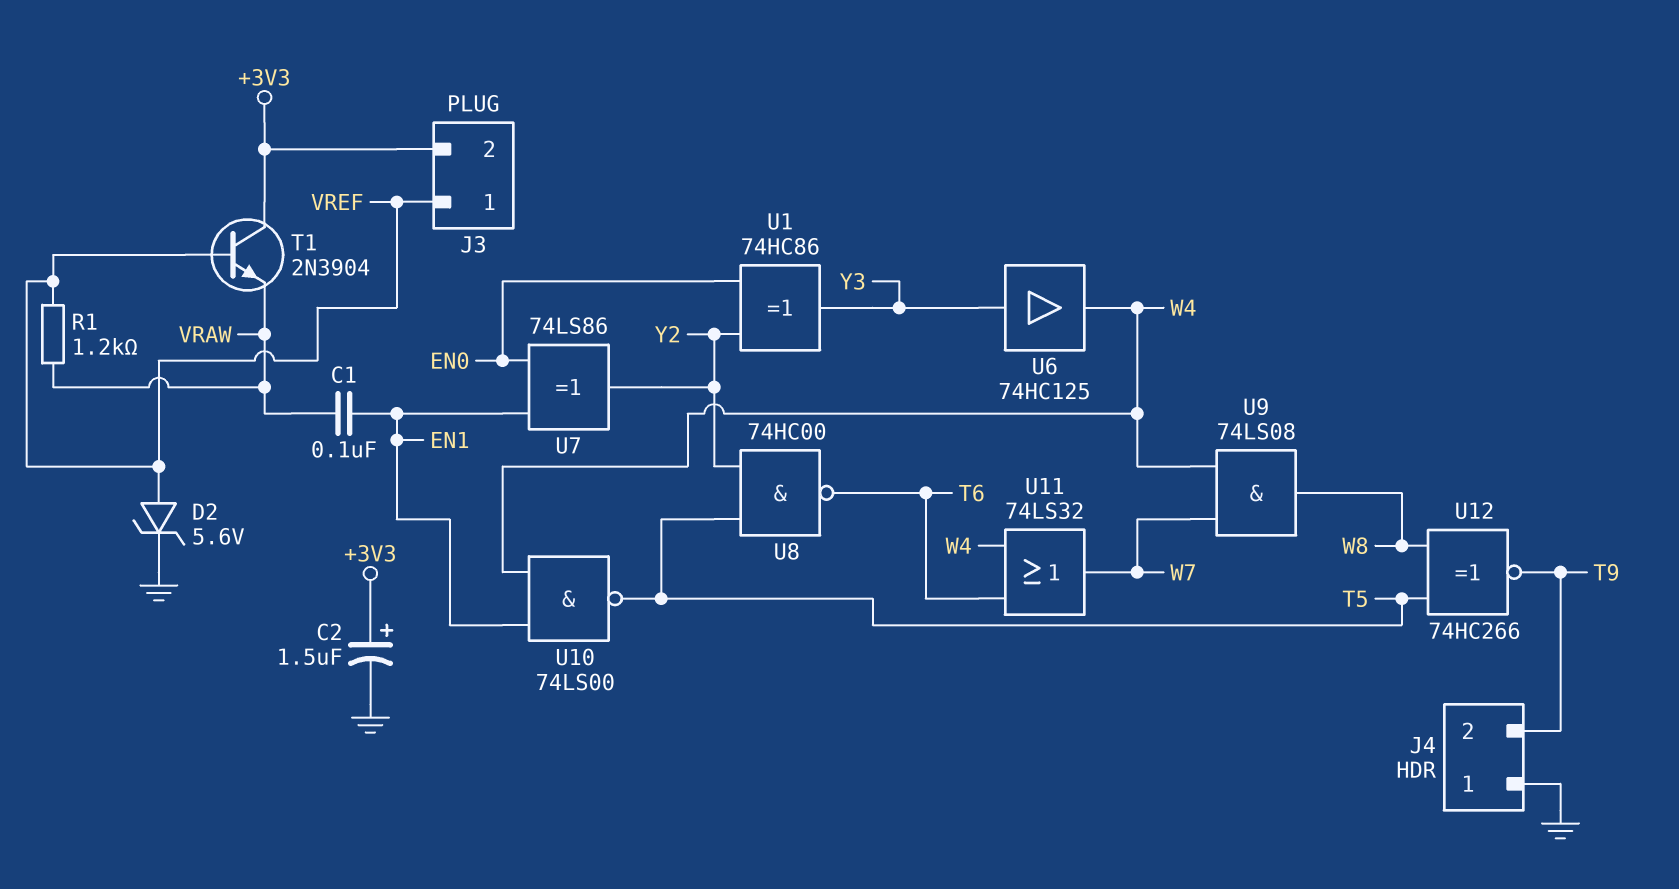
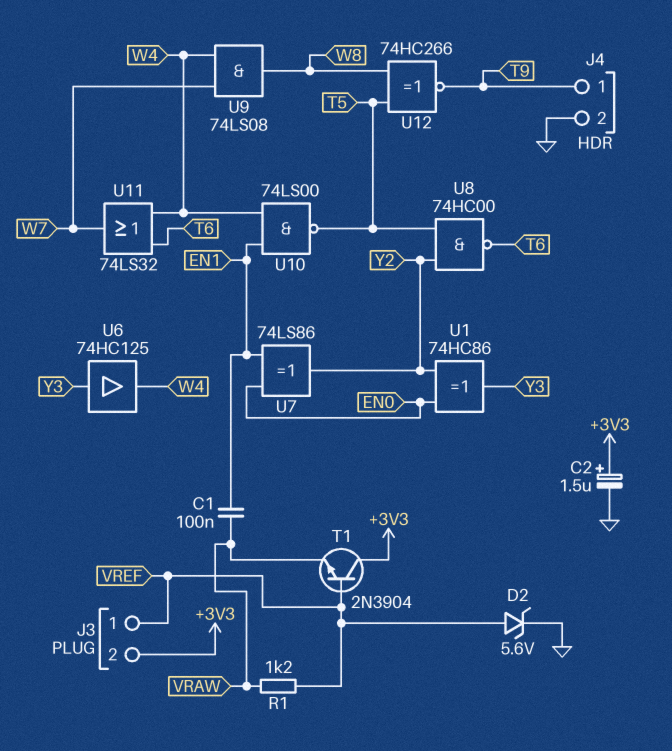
J4 pin 1: GND -> T9
J4 pin 2: T9 -> GND

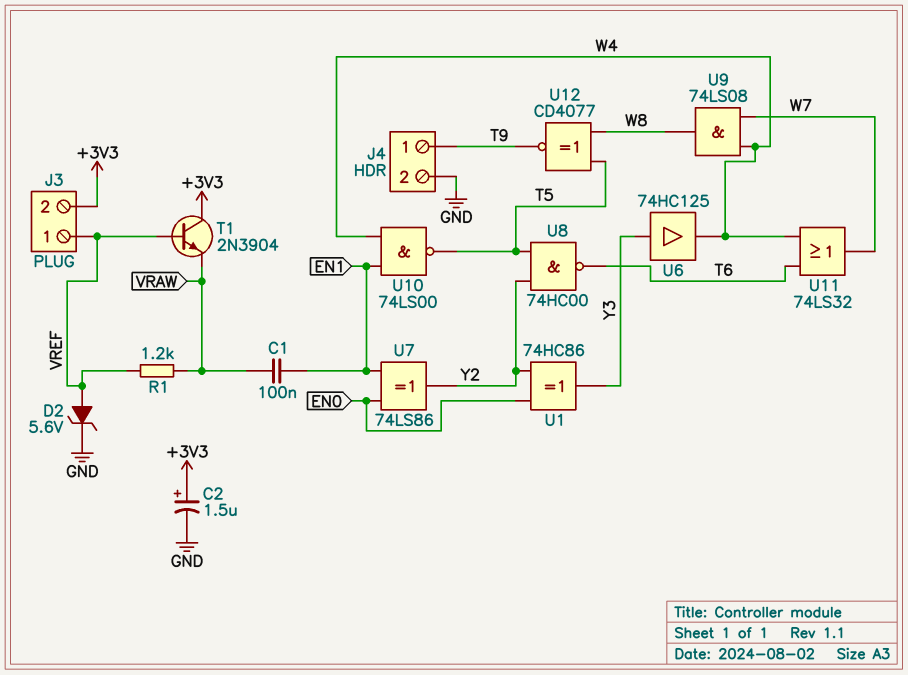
U12: XNOR 74HC266 (in T5, in W8, out T9) -> XNOR CD4077 (in T5, in W8, out T9)

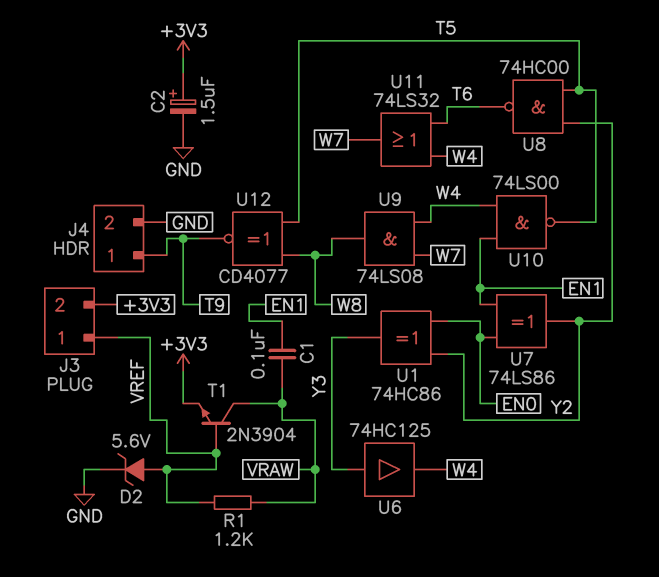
T1: NPN 2N3904 (B VREF, C +3V3, E VRAW) -> NPN 2N3904 (B VREF, C VRAW, E +3V3)

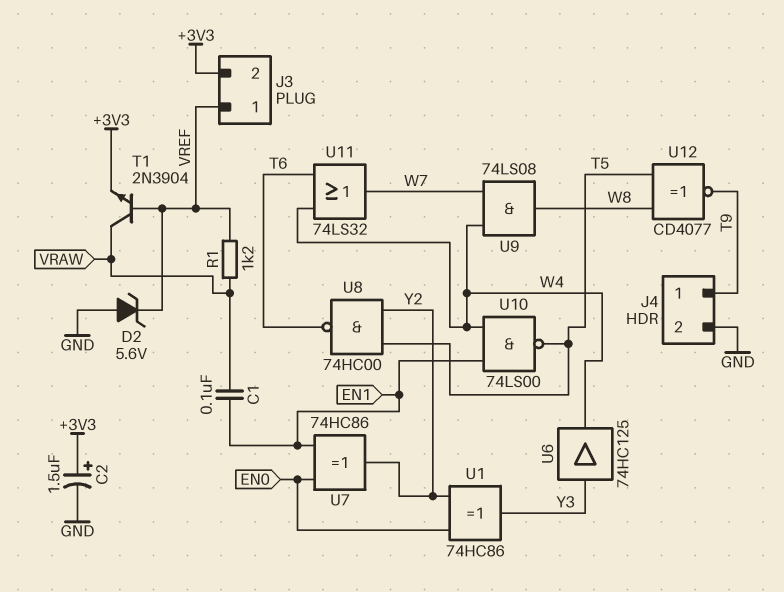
D2: zener 5.6V (A VREF, K GND) -> zener 5.6V (A GND, K VREF)
U7: XOR 74LS86 (in EN0, in EN1, out Y2) -> XOR 74HC86 (in EN0, in EN1, out Y2)

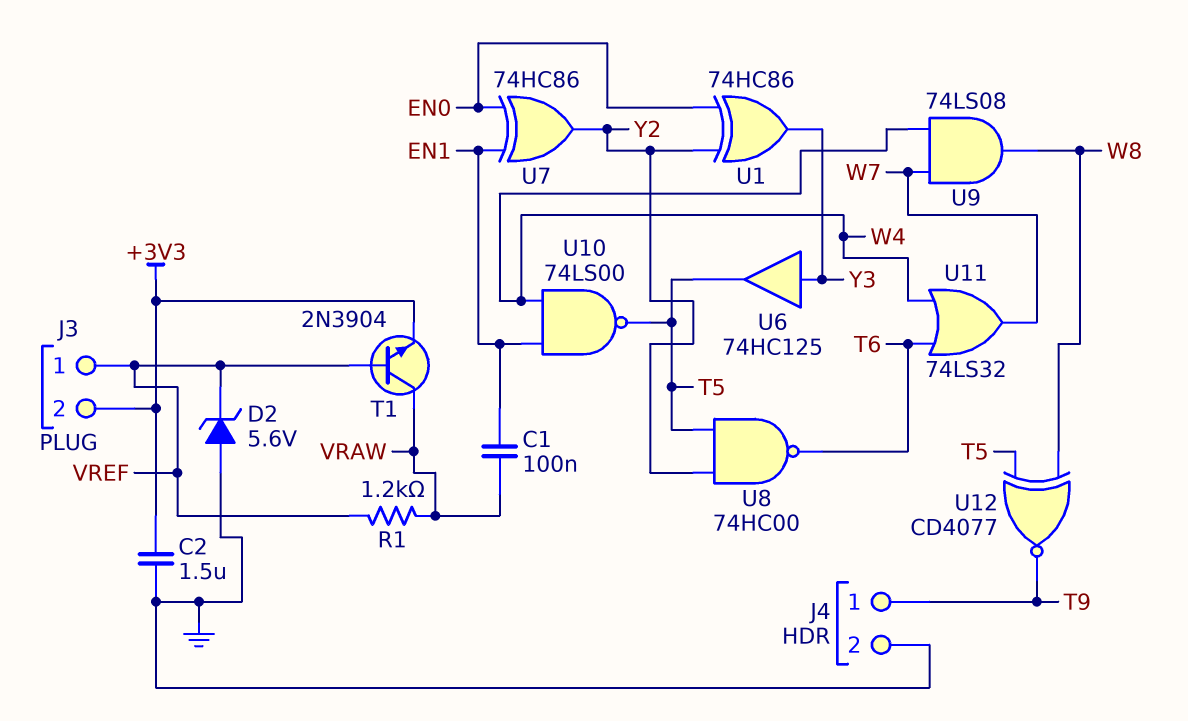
C2: 1.5uF (plus +3V3, minus GND) -> 1.5uF (+3V3, GND)
U6: buffer 74HC125 (in Y3, out W4) -> buffer 74HC125 (in Y3, out T5)

